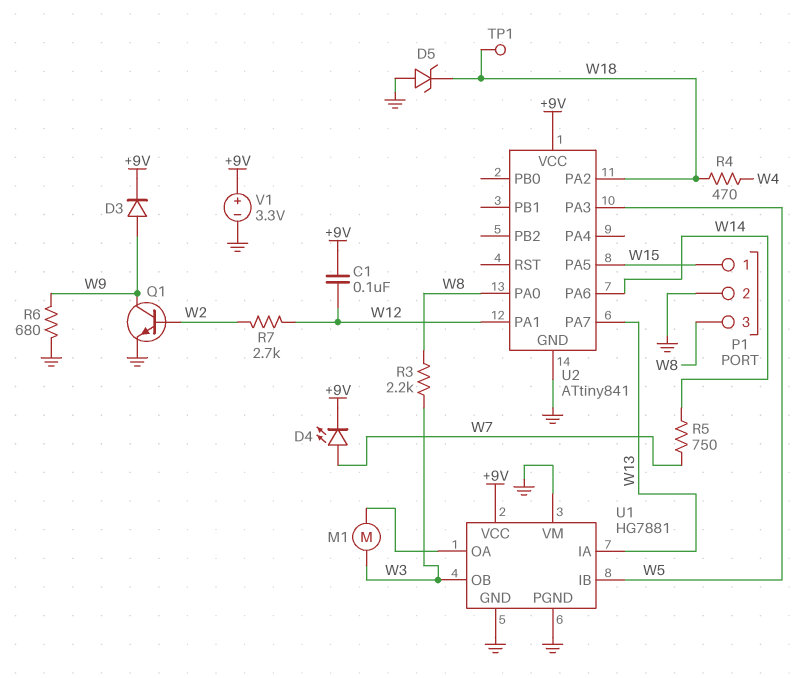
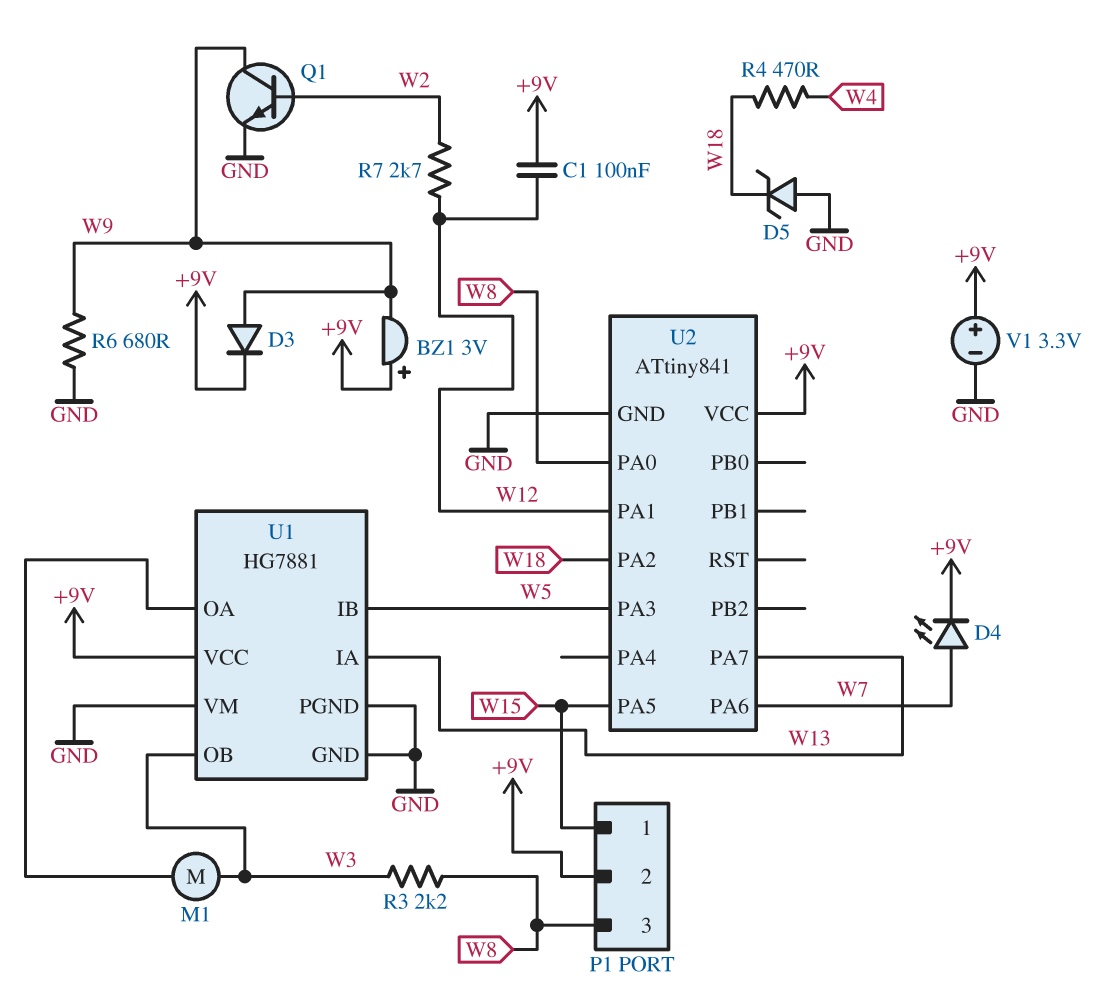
BZ1: none -> buzzer 3V (plus +9V, minus W9)
P1 pin 2: GND -> +9V
R5: 750 (W7, W14) -> none
TP1: test point (W18) -> none
U2 pin PA6: W14 -> W7

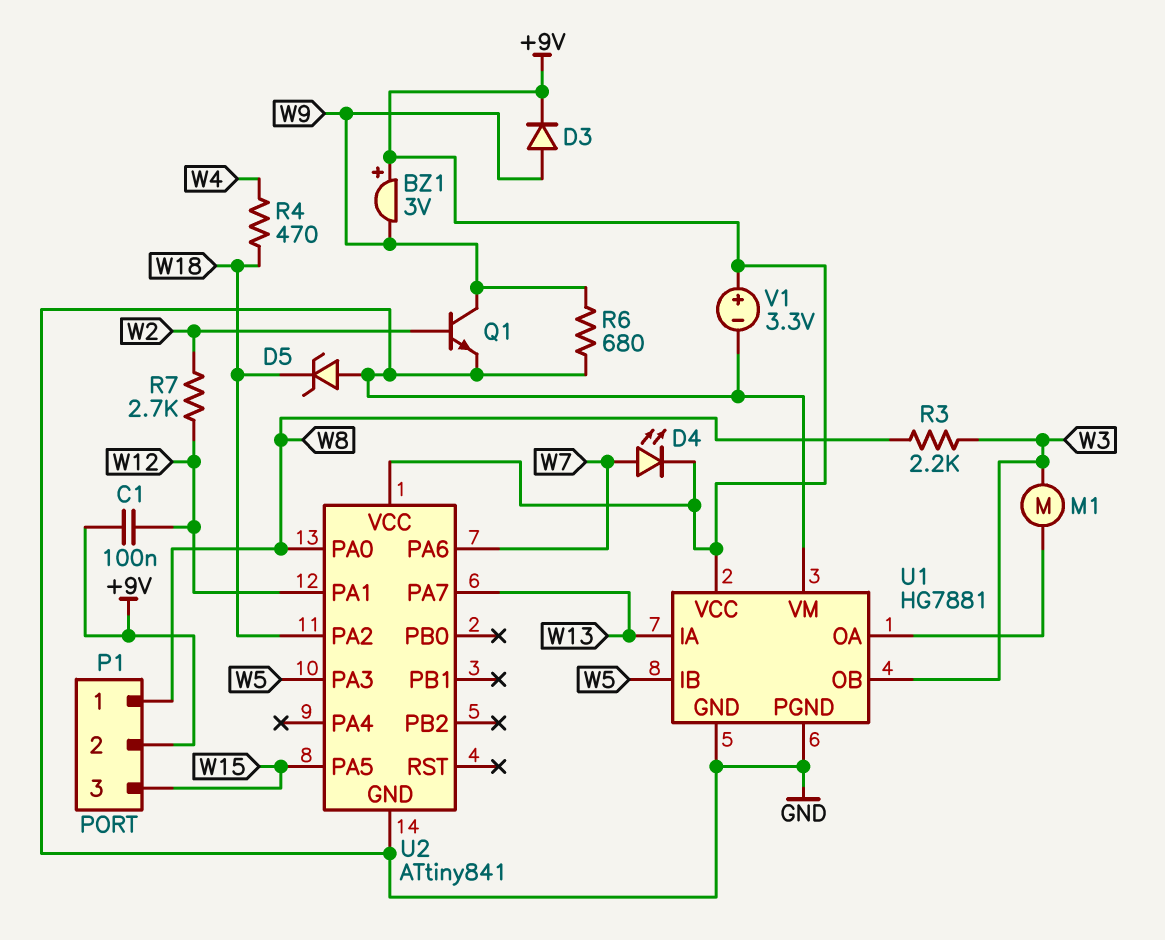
P1 pin 1: W15 -> W8
P1 pin 3: W8 -> W15

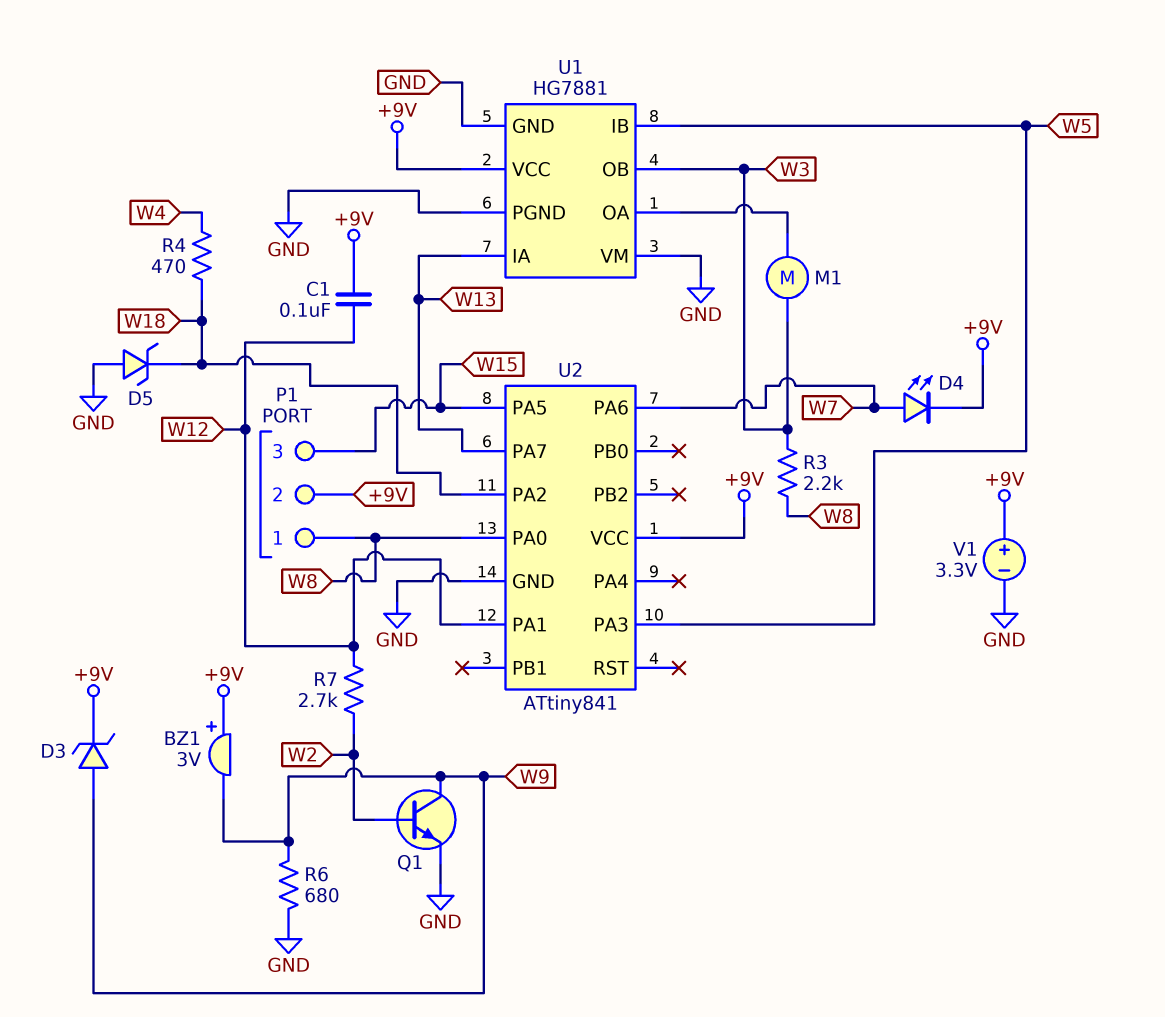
D3: diode (A W9, K +9V) -> zener (A W9, K +9V)

